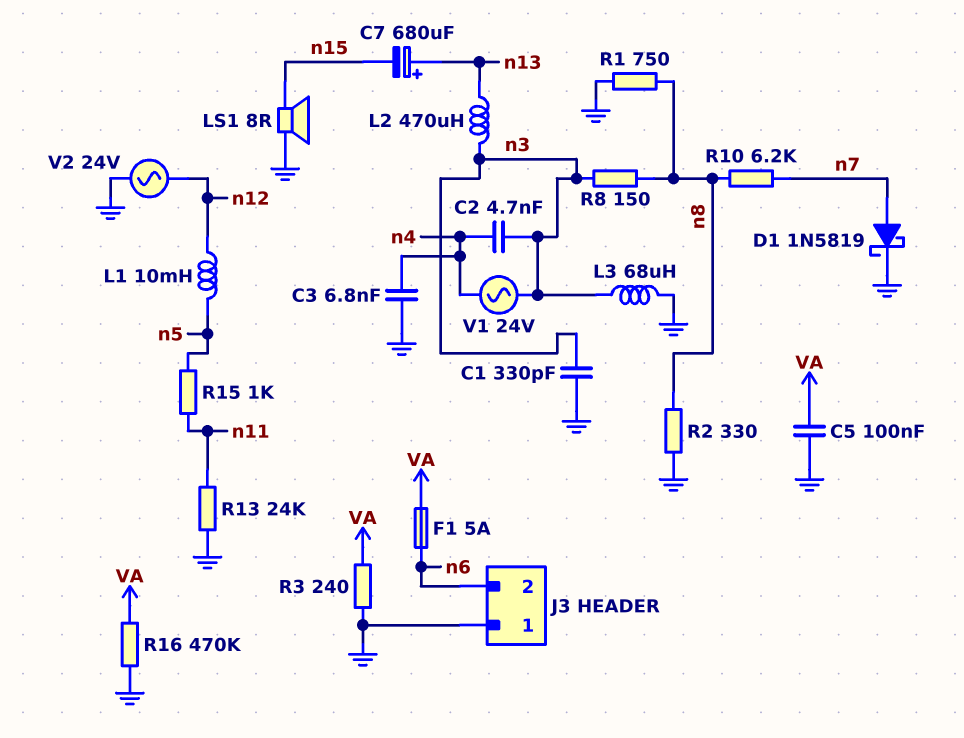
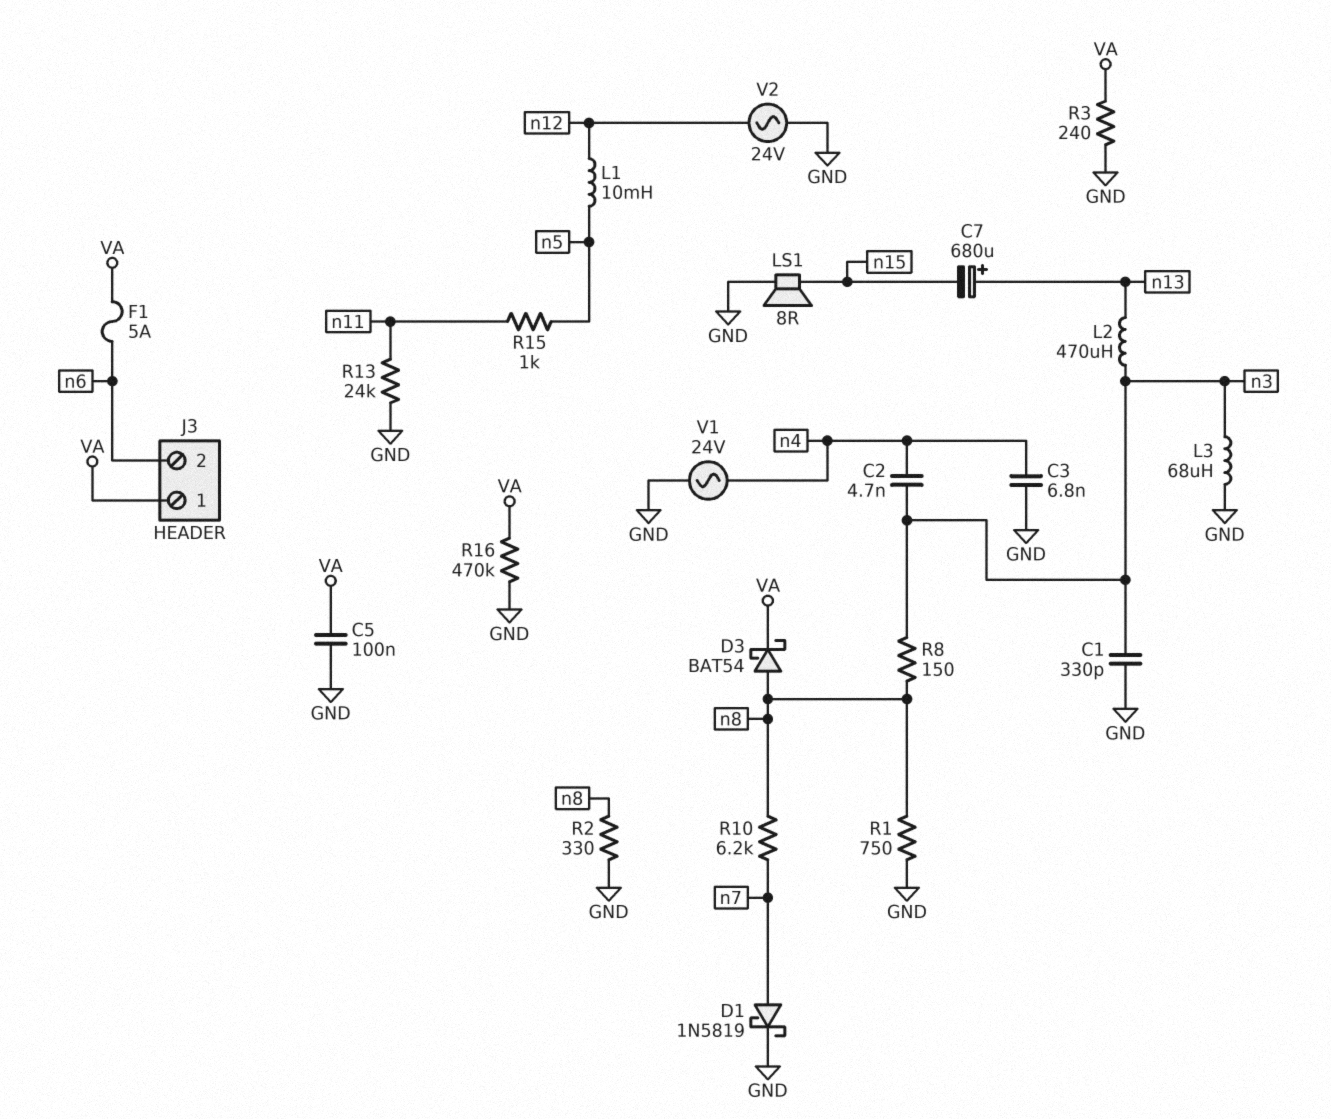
D3: none -> schottky BAT54 (A n8, K VA)
J3 pin 1: GND -> VA
V1: AC 24V (n3, n4) -> AC 24V (GND, n4)

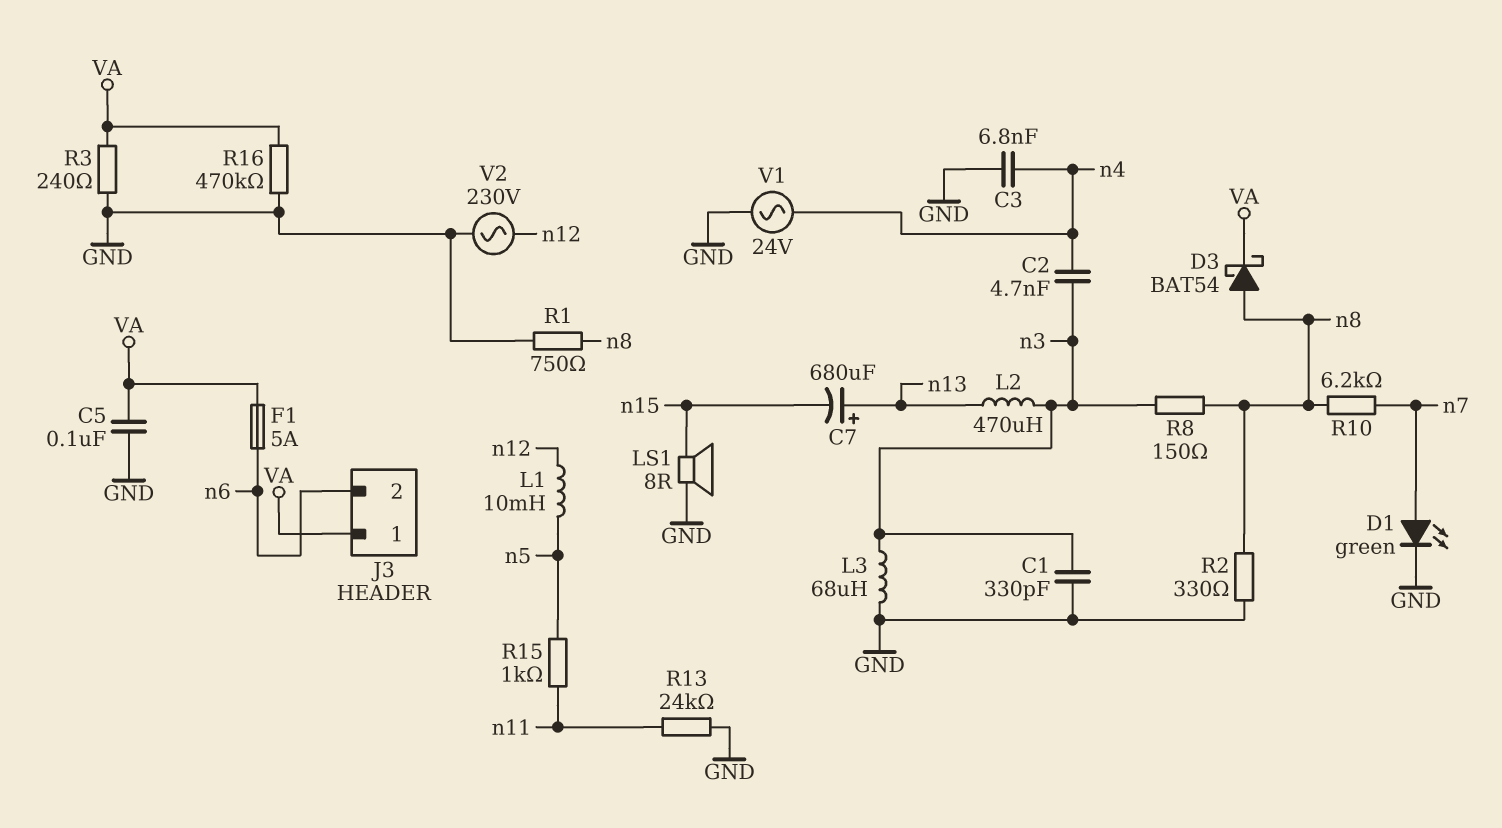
D1: schottky 1N5819 (A n7, K GND) -> LED green (A n7, K GND)
V2: AC 24V (GND, n12) -> AC 230V (GND, n12)

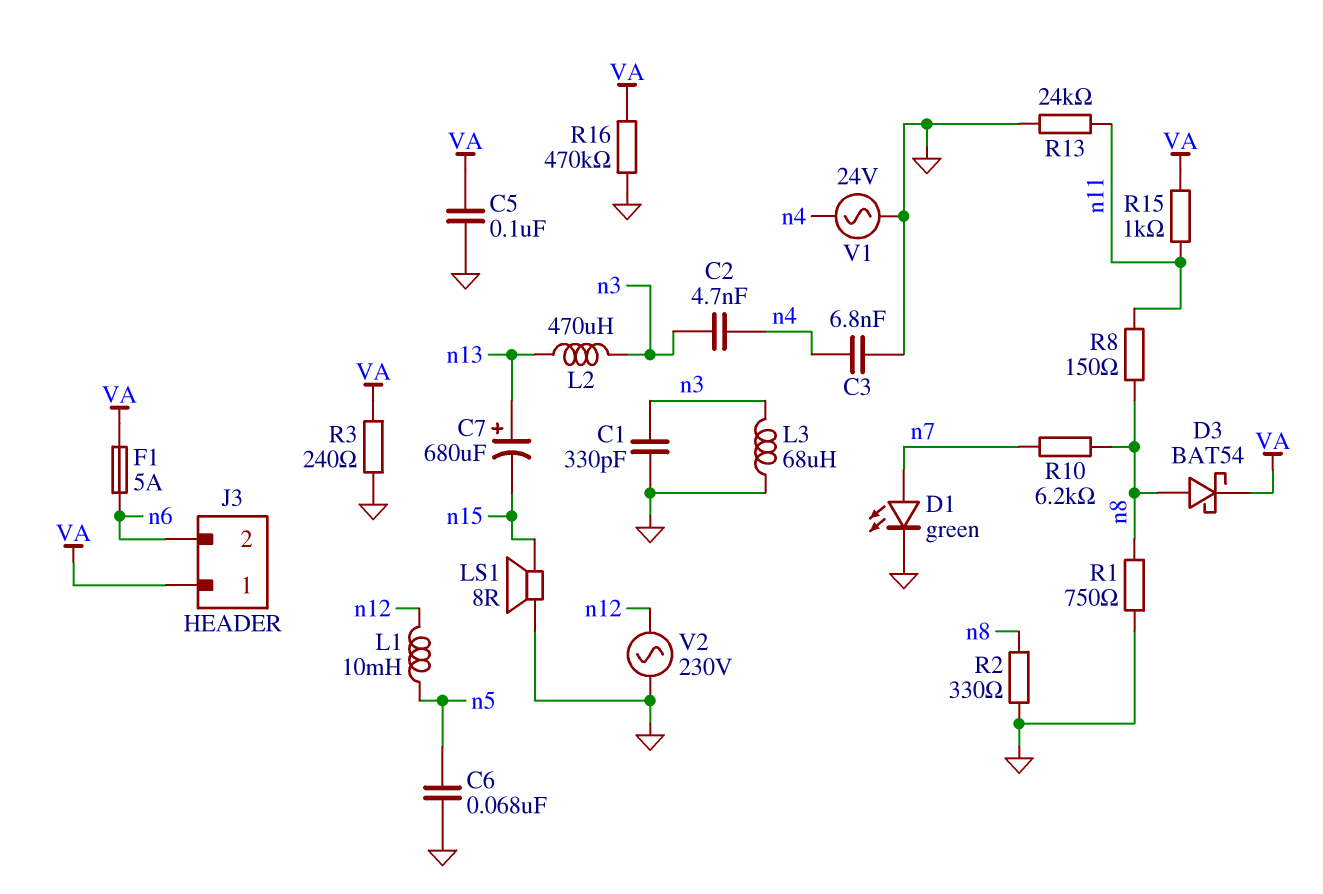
C6: none -> 68nF (GND, n5)
R8: 150 (n3, n8) -> 150 (n8, n11)
R15: 1k (n5, n11) -> 1k (VA, n11)

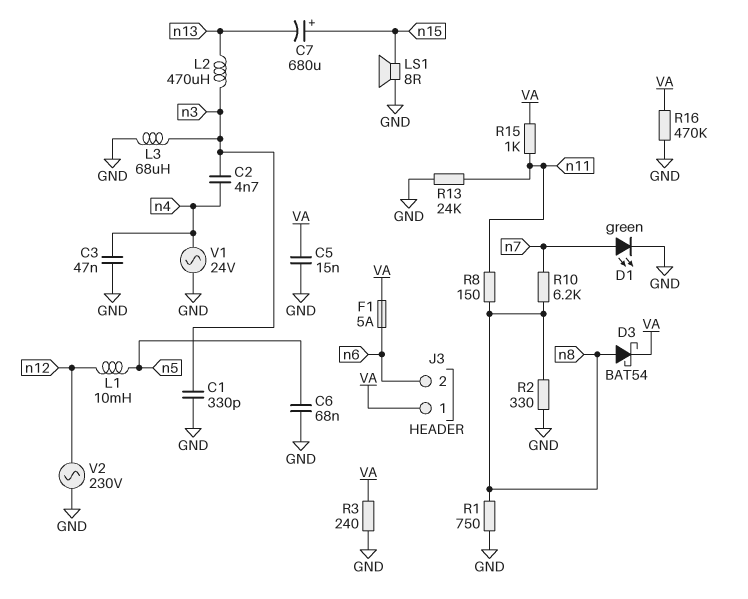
C3: 6.8nF (GND, n4) -> 47nF (GND, n4)
C5: 100nF (GND, VA) -> 15nF (GND, VA)
C7: 680uF (plus n13, minus n15) -> 680uF (plus n15, minus n13)

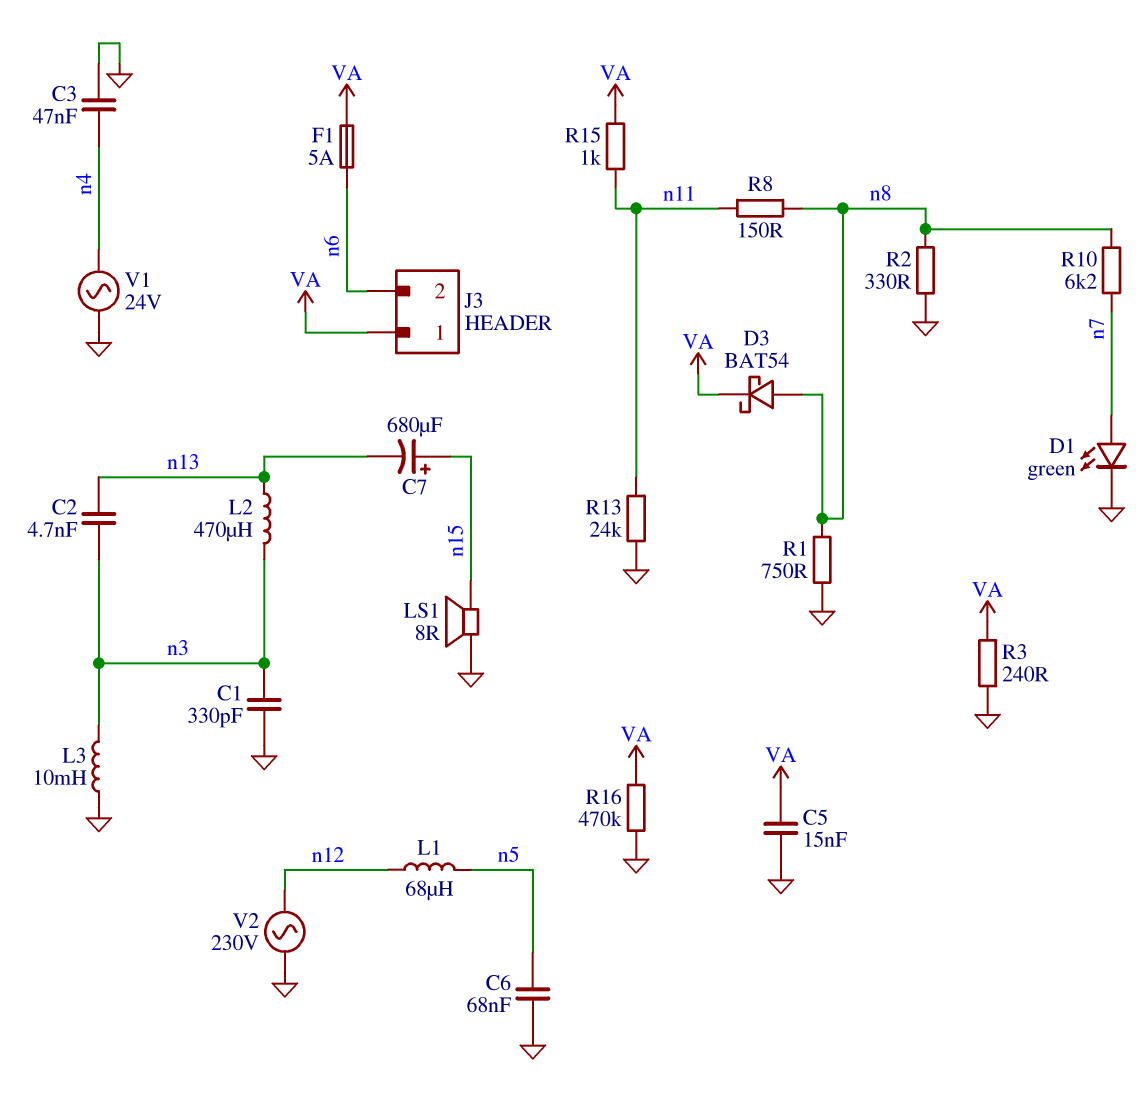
C2: 4.7nF (n3, n4) -> 4.7nF (n3, n13)
L1: 10mH (n5, n12) -> 68uH (n5, n12)
L3: 68uH (GND, n3) -> 10mH (GND, n3)

